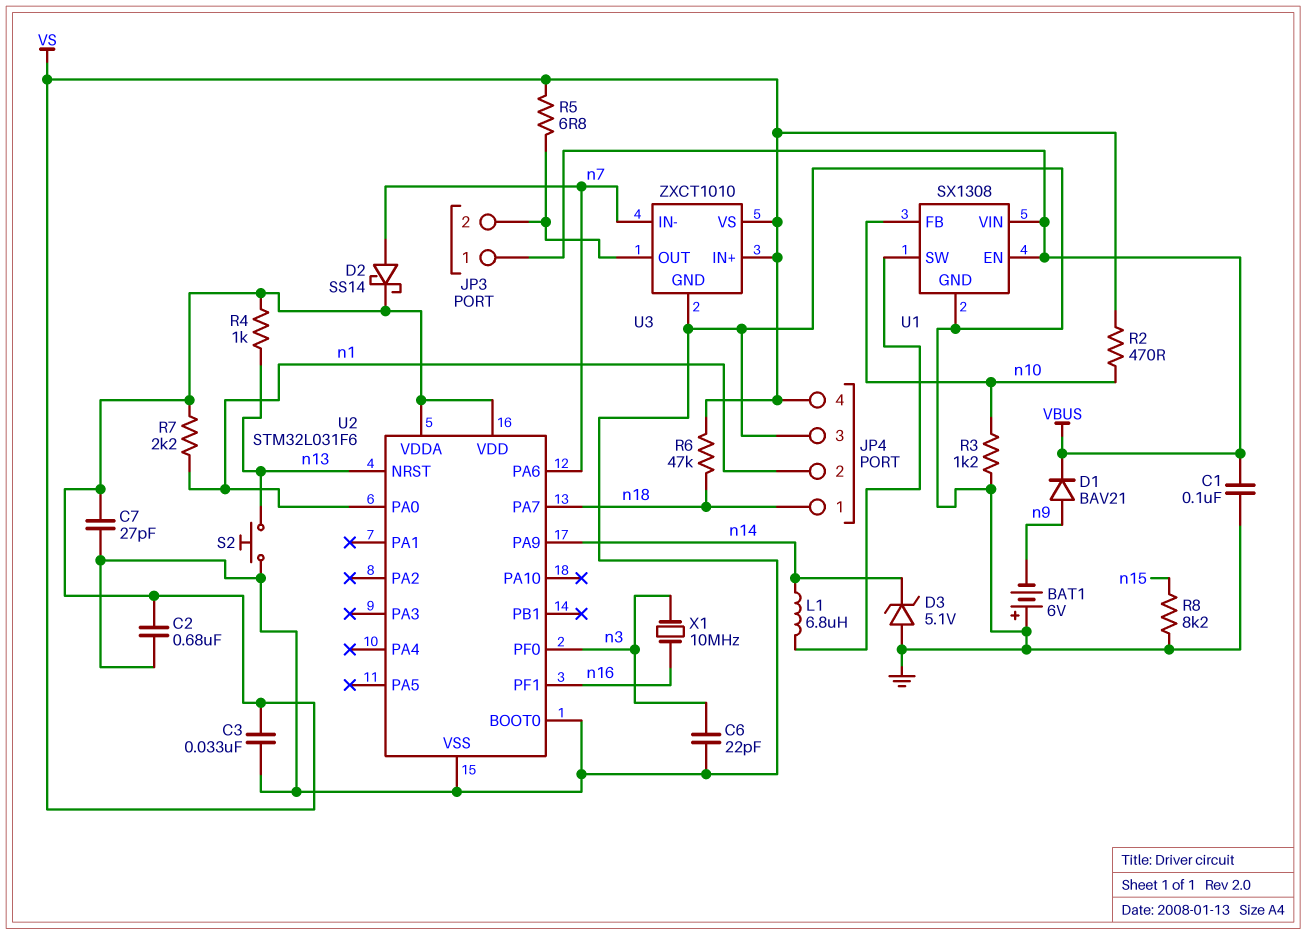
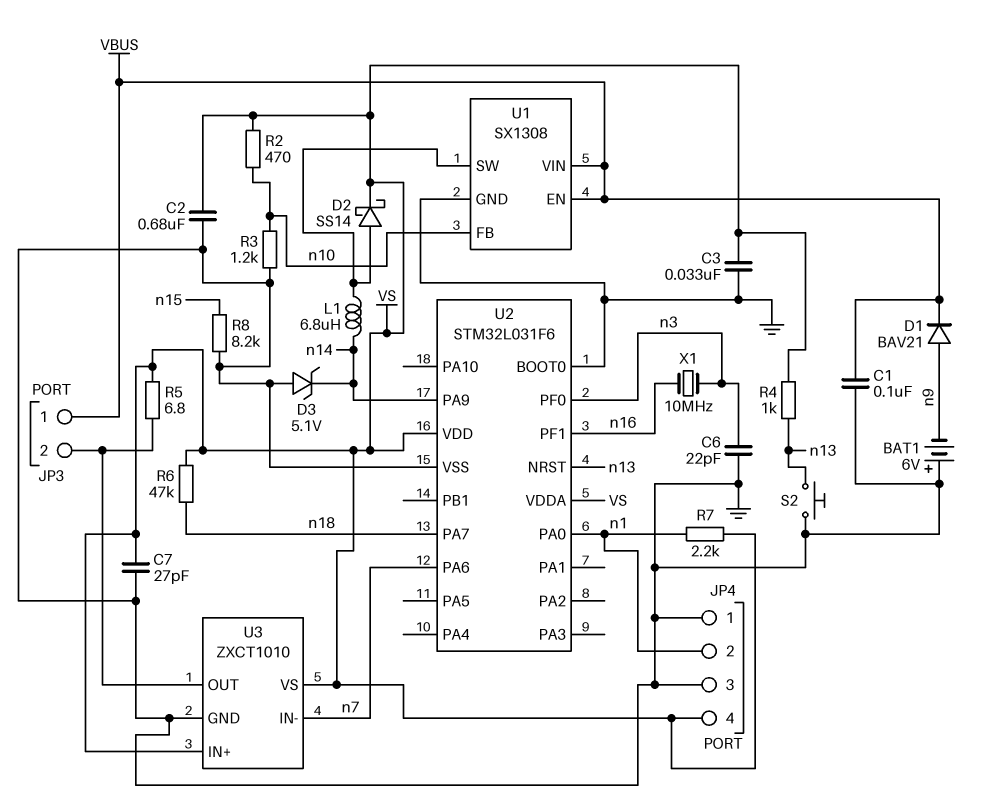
D2: schottky SS14 (A n7, K VS) -> schottky SS14 (A U1/SW, K VS)
JP4 pin 1: n18 -> GND

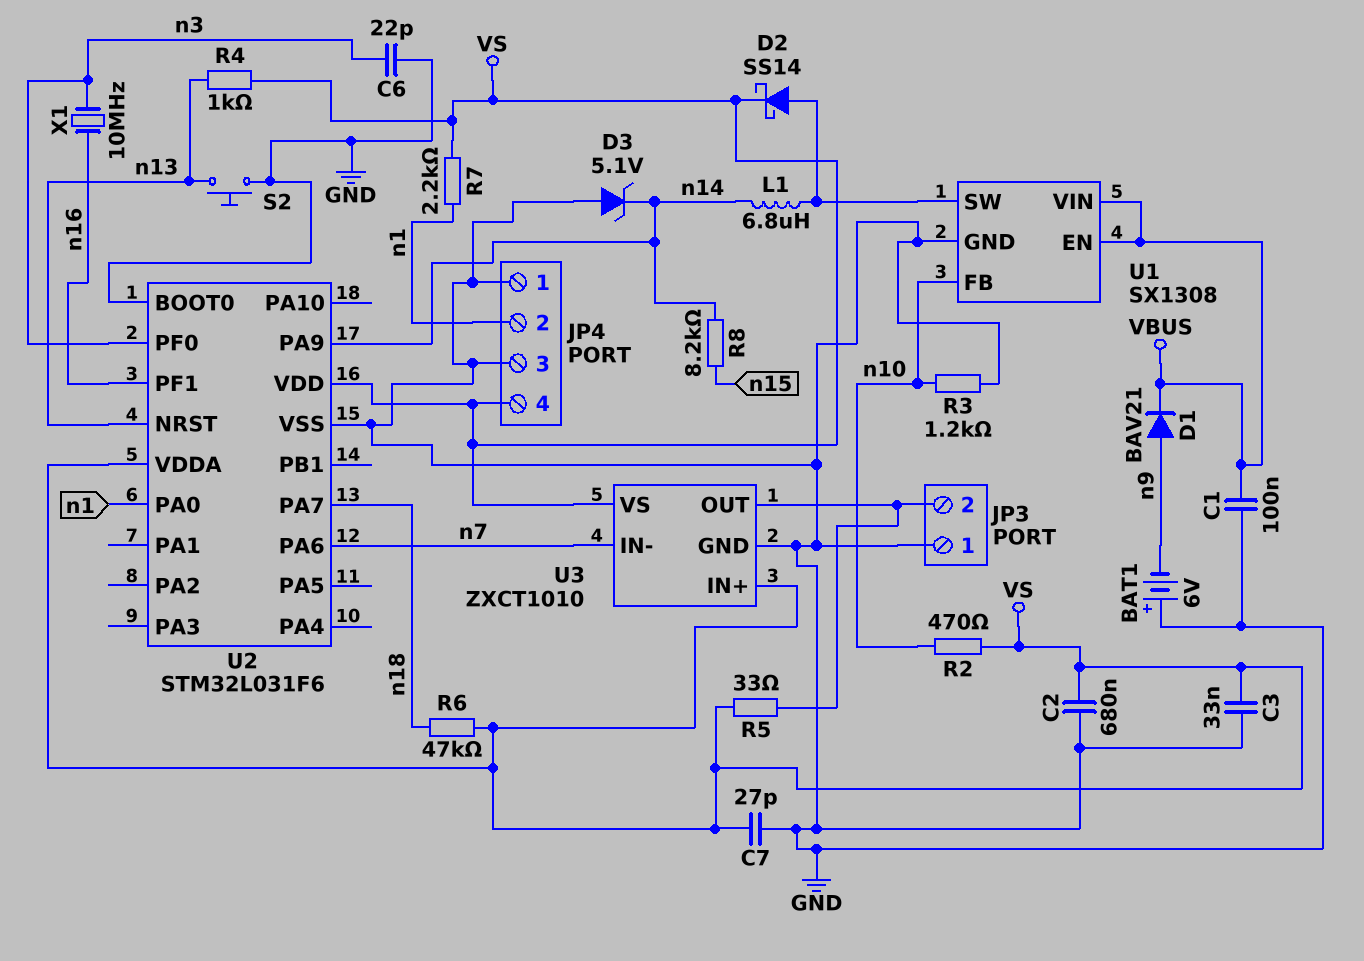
JP3 pin 1: VBUS -> GND
R5: 6.8 (JP3/2, VS) -> 33 (JP3/2, VS)
R8: 8.2k (GND, n15) -> 8.2k (n14, n15)

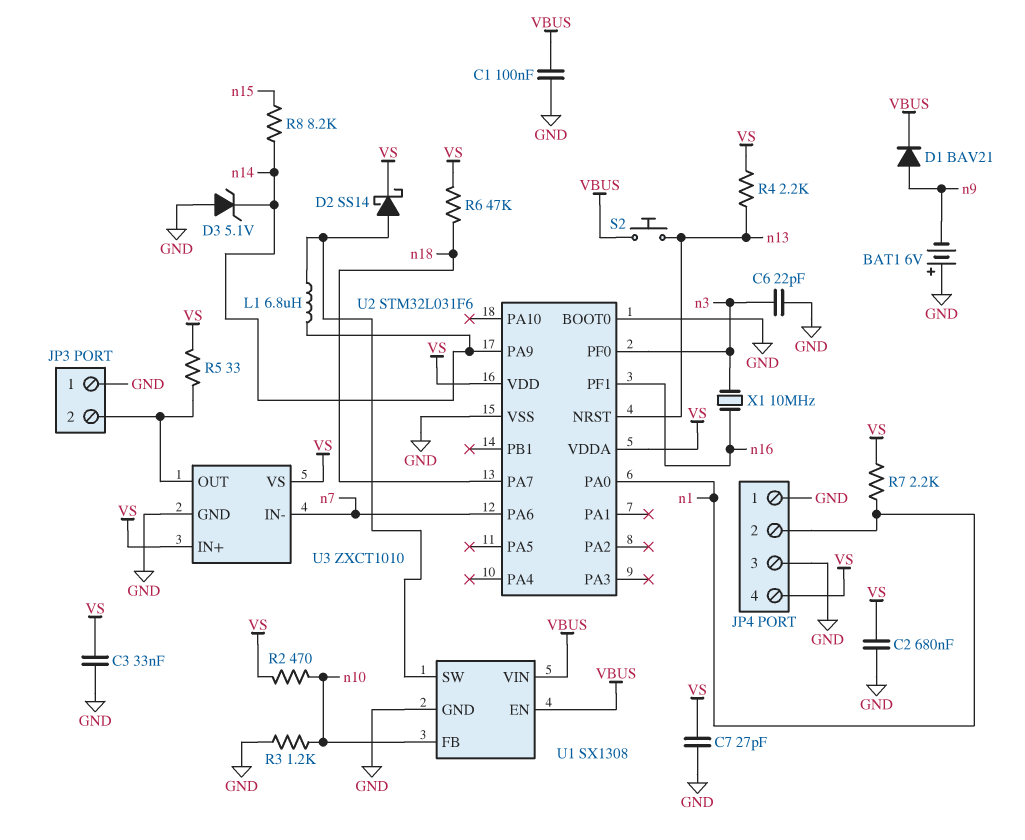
R4: 1k (VS, n13) -> 2.2k (VS, n13)
S2: button (GND, n13) -> button (VBUS, n13)

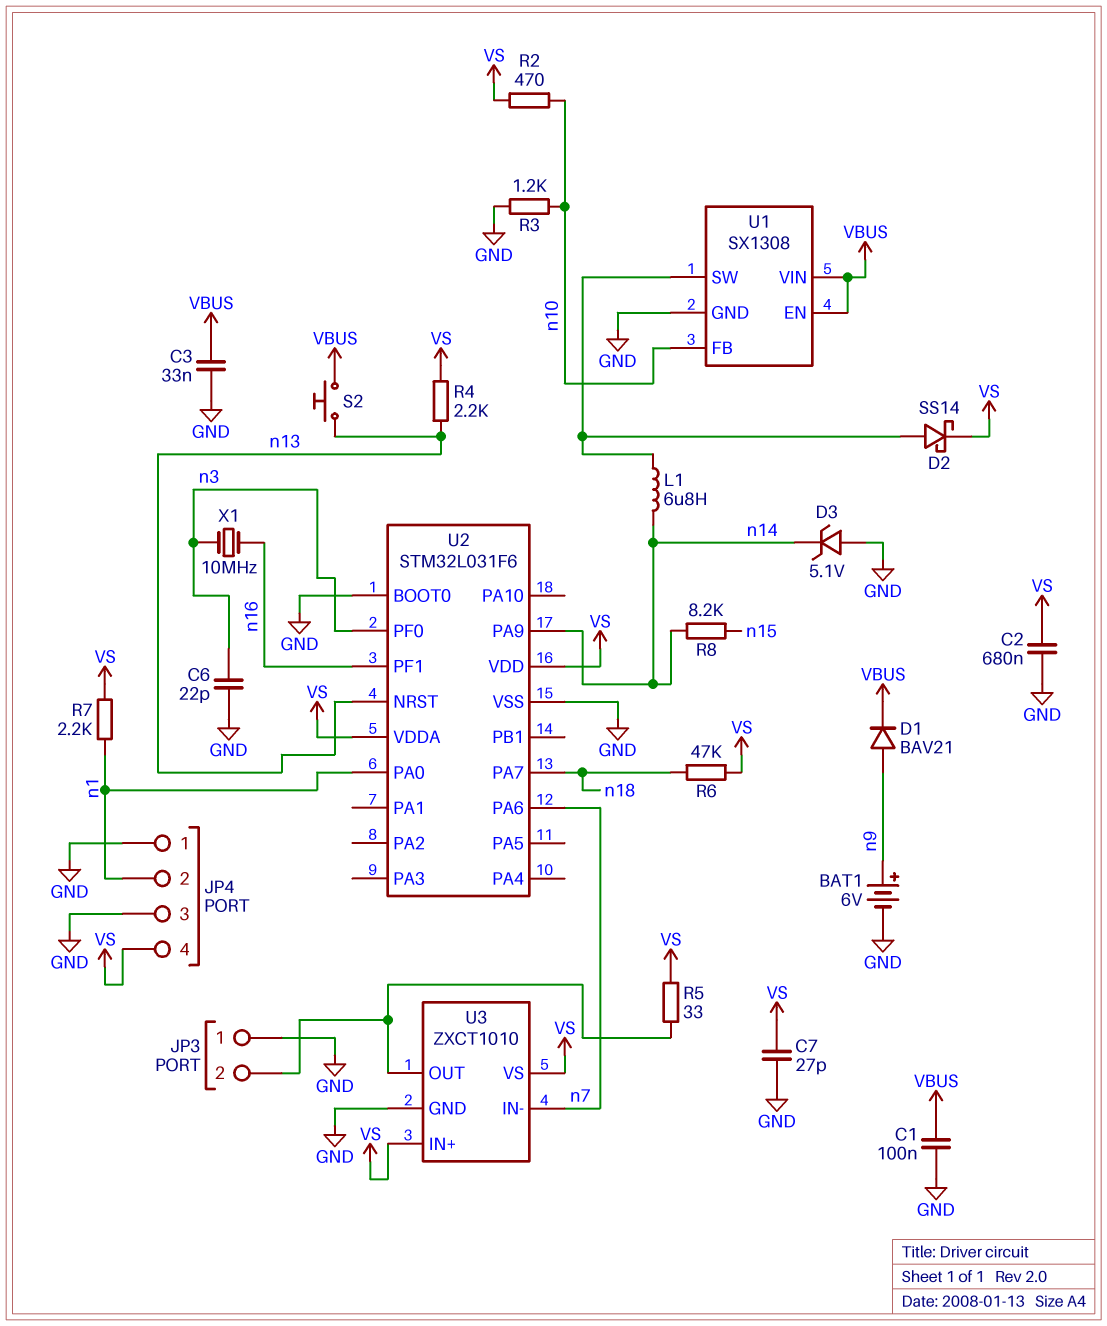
BAT1: 6V (plus GND, minus n9) -> 6V (plus n9, minus GND)
C3: 33nF (GND, VS) -> 33nF (GND, VBUS)

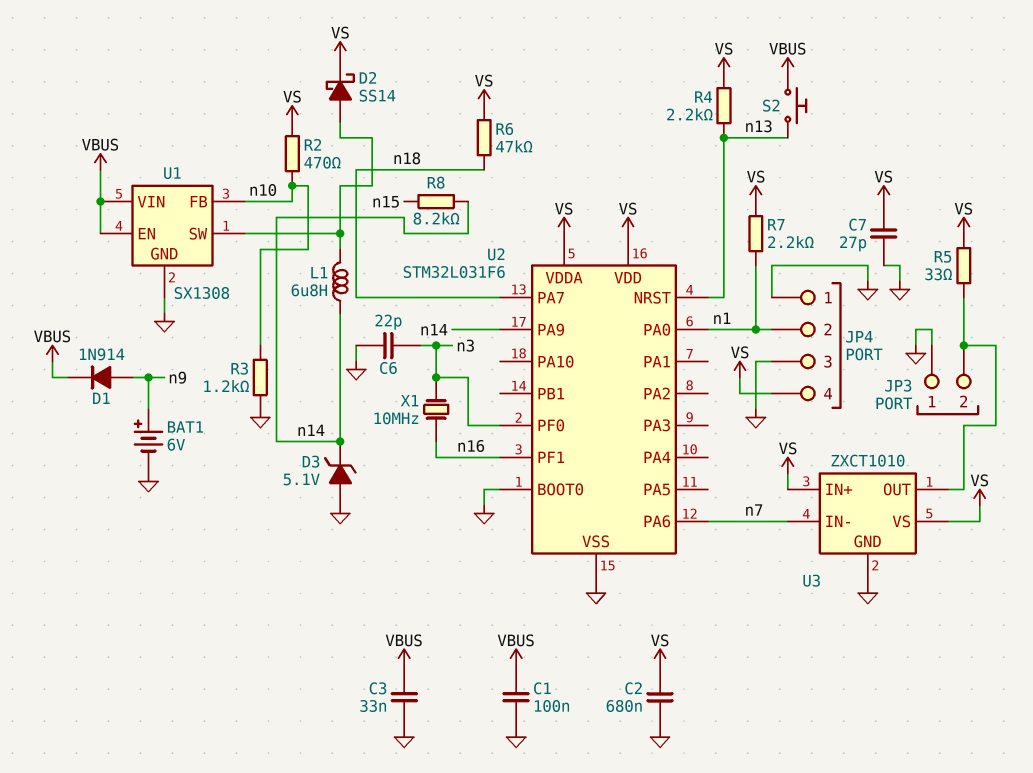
D1: diode BAV21 (A n9, K VBUS) -> diode 1N914 (A n9, K VBUS)

